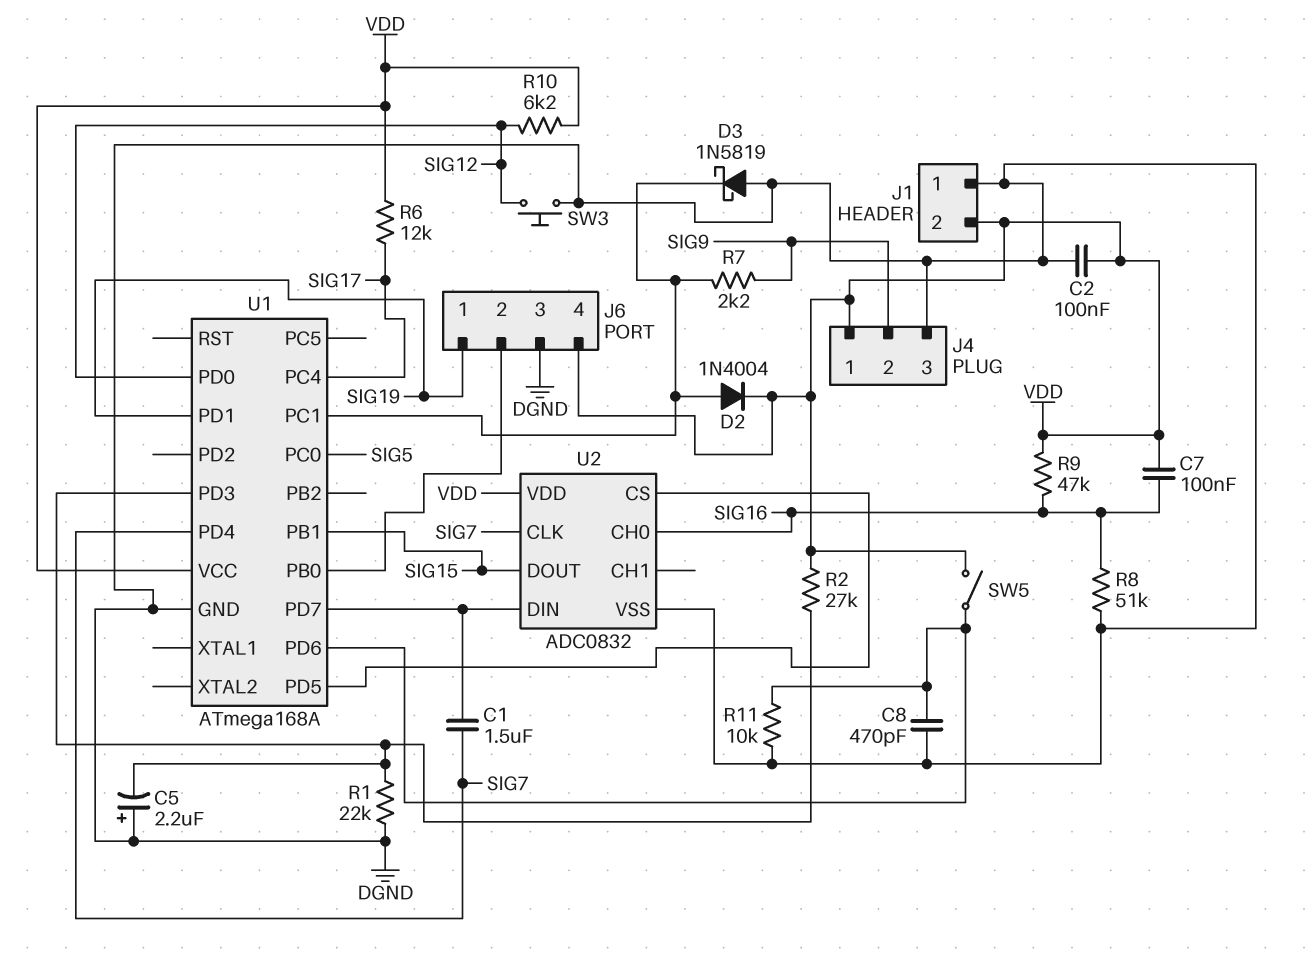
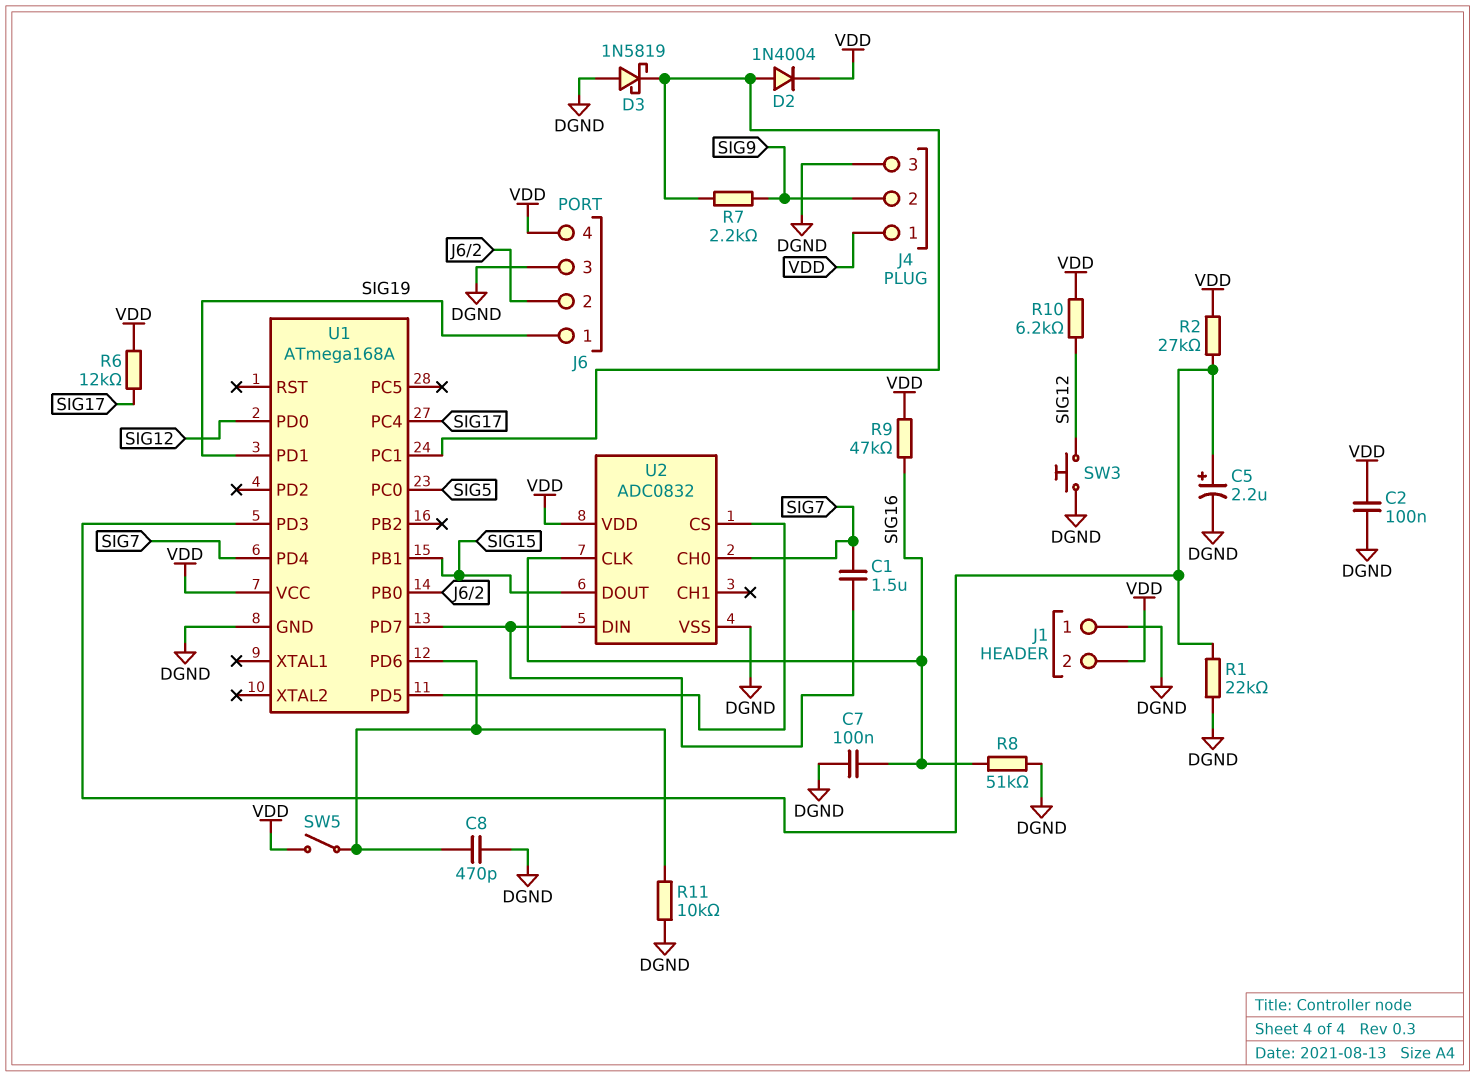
C5: 2.2uF (plus DGND, minus U1/PD3) -> 2.2uF (plus U1/PD3, minus DGND)
C7: 100nF (SIG16, VDD) -> 100nF (DGND, SIG16)
U2 pin CH0: SIG16 -> SIG7
U2 pin CLK: SIG7 -> SIG16

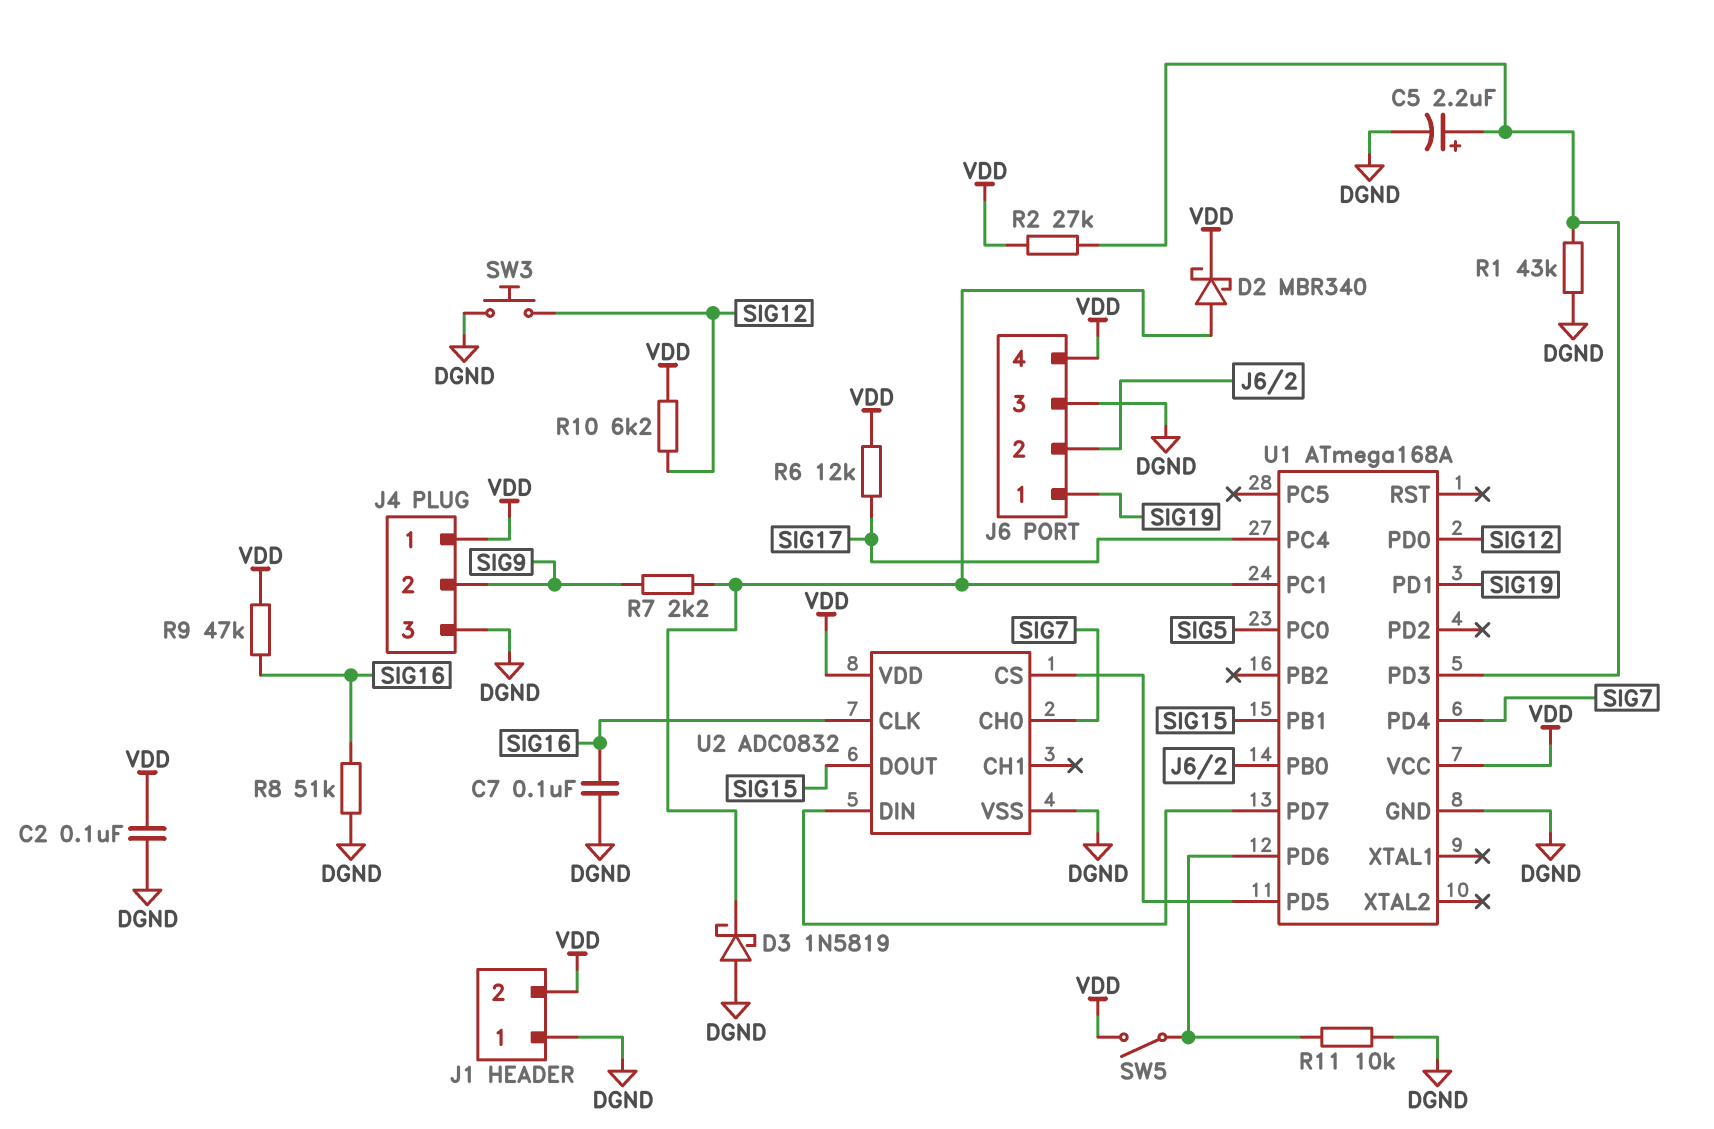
C1: 1.5uF (SIG7, U1/PD7) -> none
C8: 470pF (DGND, U1/PD6) -> none
D2: diode 1N4004 (A U1/PC1, K VDD) -> schottky MBR340 (A U1/PC1, K VDD)
R1: 22k (DGND, U1/PD3) -> 43k (DGND, U1/PD3)

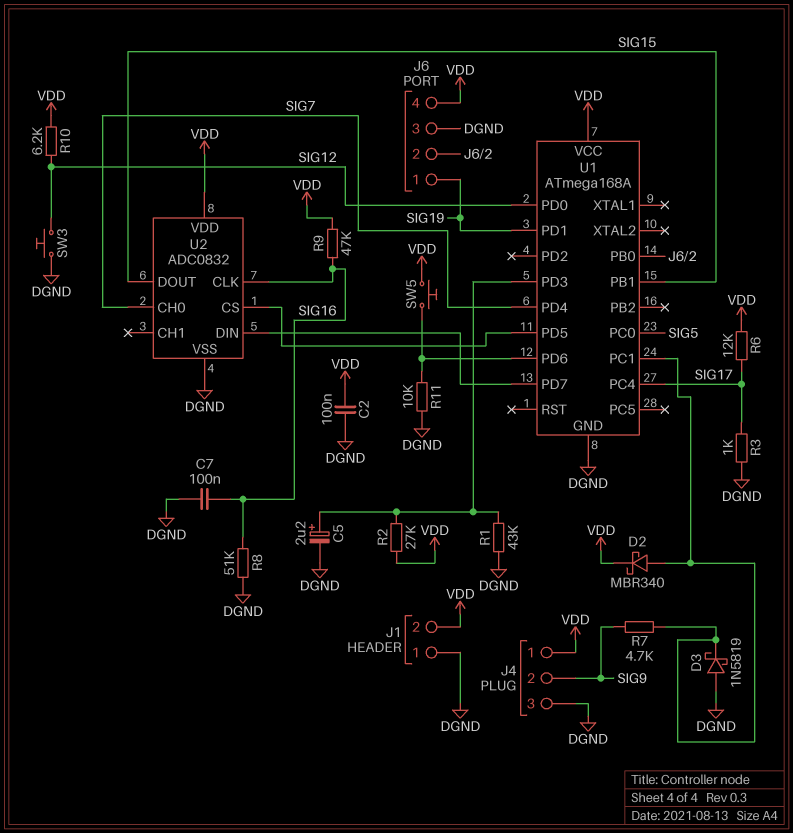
R3: none -> 1k (DGND, SIG17)
R7: 2.2k (SIG9, U1/PC1) -> 4.7k (SIG9, U1/PC1)
SW5: switch (U1/PD6, VDD) -> button (U1/PD6, VDD)

